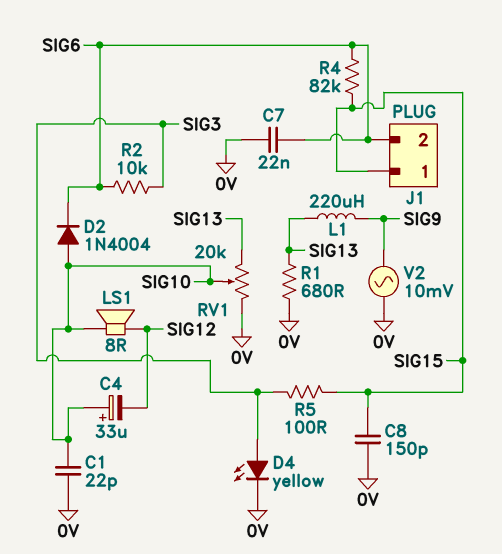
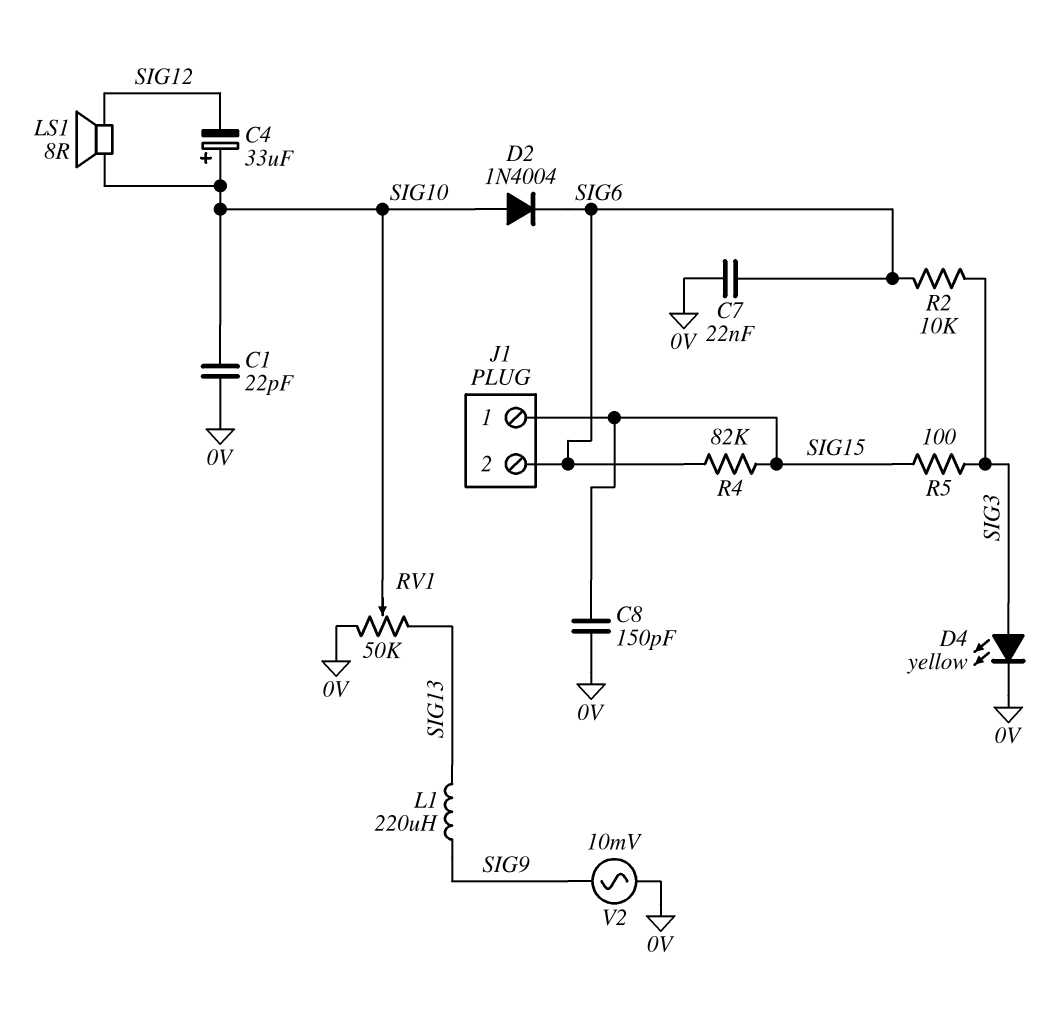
R1: 680 (0V, SIG13) -> none
RV1: 20k (0V, SIG13, wiper SIG10) -> 50k (0V, SIG13, wiper SIG10)

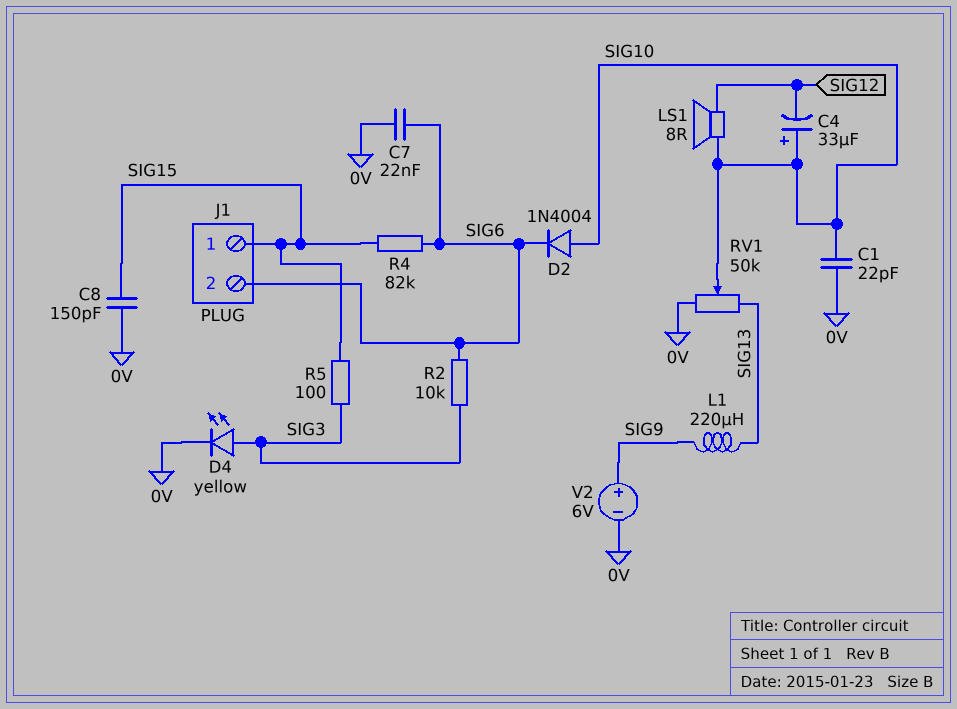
V2: AC 10mV (0V, SIG9) -> 6V (plus SIG9, minus 0V)

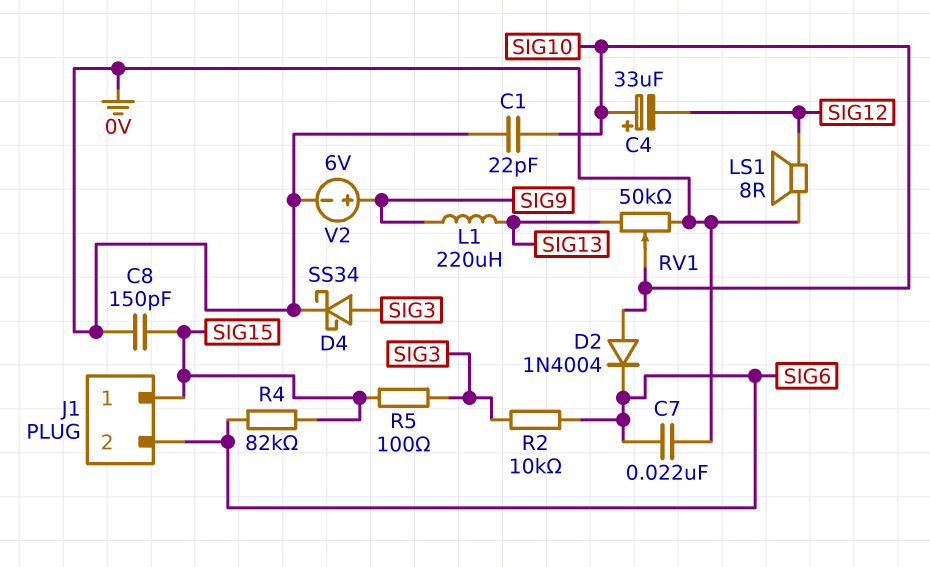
D4: LED yellow (A SIG3, K 0V) -> schottky SS34 (A SIG3, K 0V)
LS1: speaker 8R (SIG10, SIG12) -> speaker 8R (0V, SIG12)

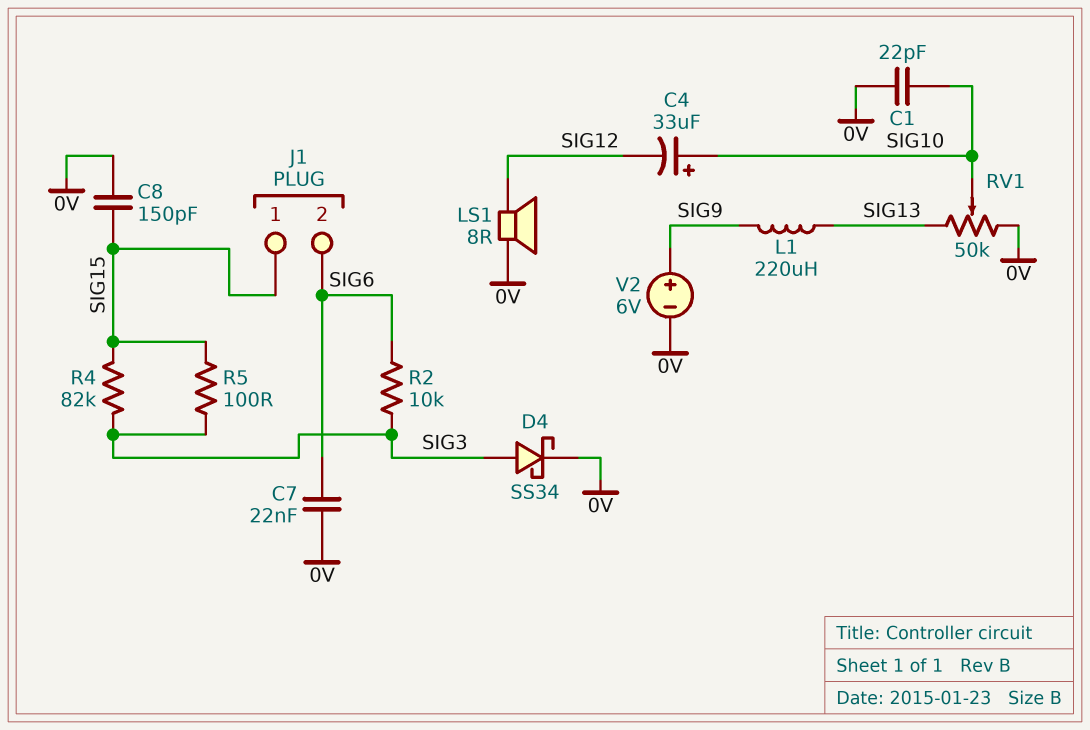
D2: diode 1N4004 (A SIG10, K SIG6) -> none
R4: 82k (SIG6, SIG15) -> 82k (SIG3, SIG15)

